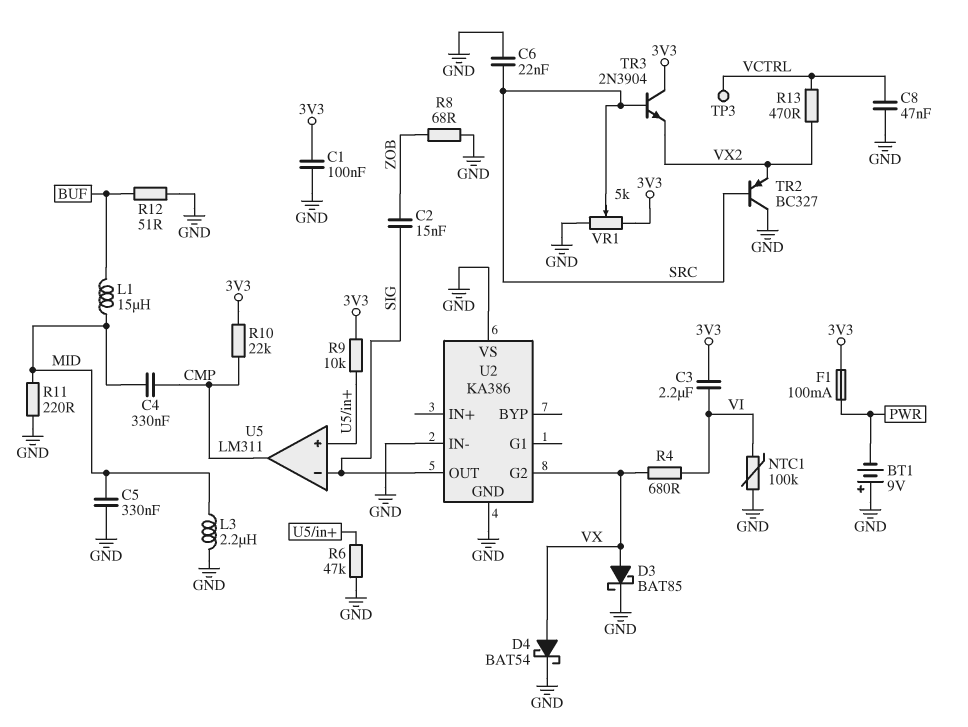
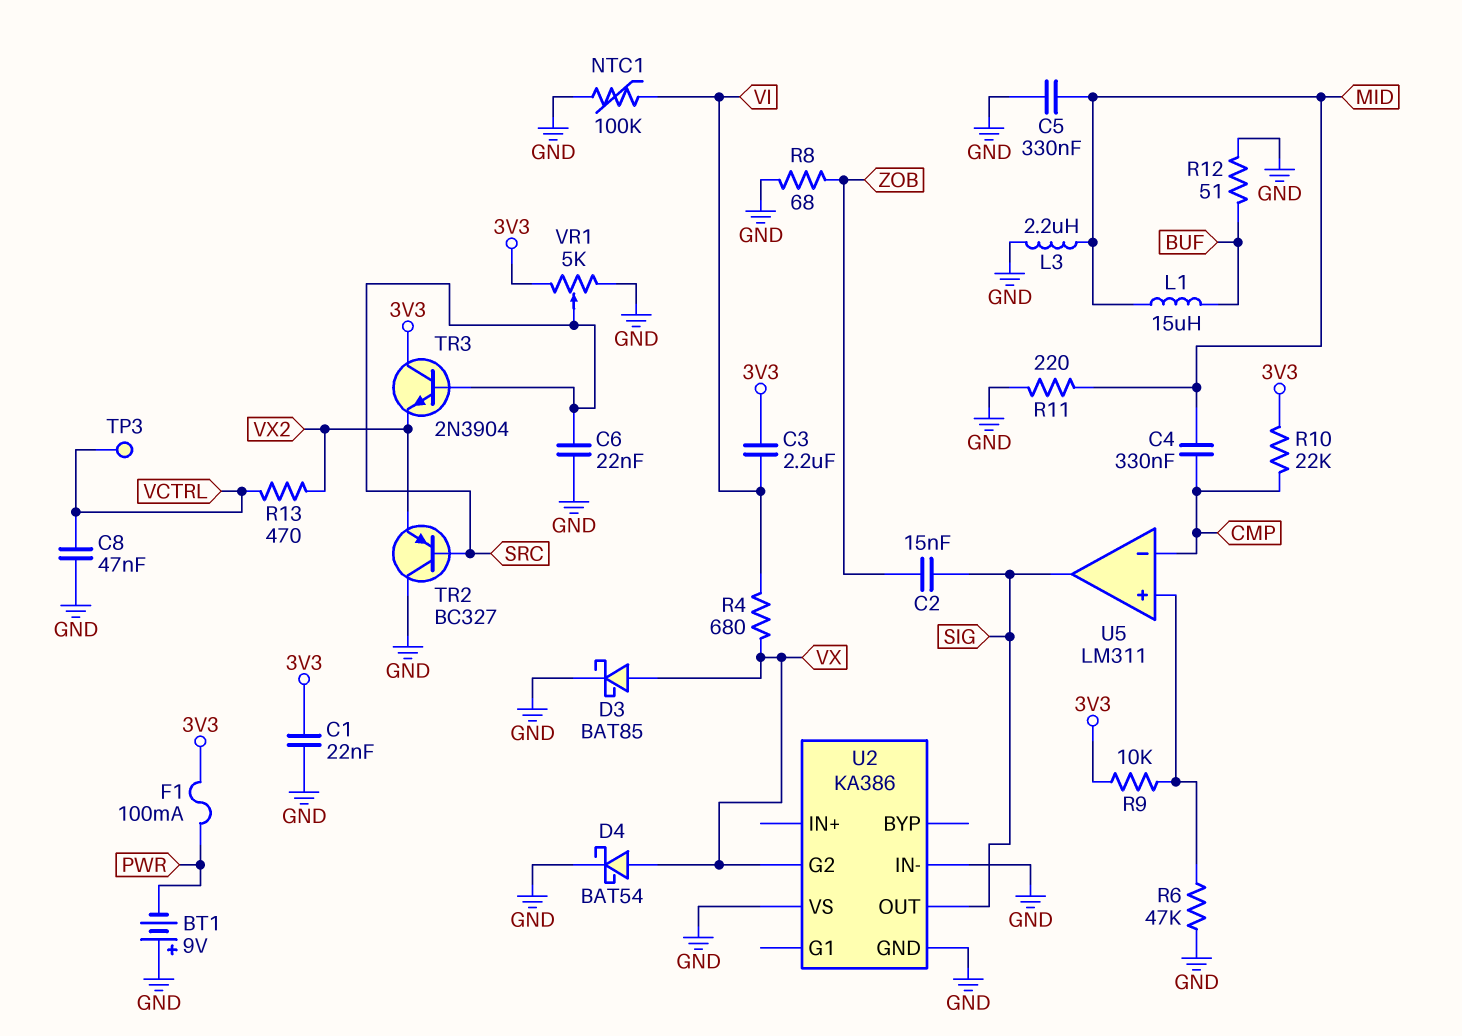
C1: 100nF (3V3, GND) -> 22nF (3V3, GND)
U5 pin in-: SIG -> CMP
U5 pin out: CMP -> SIG

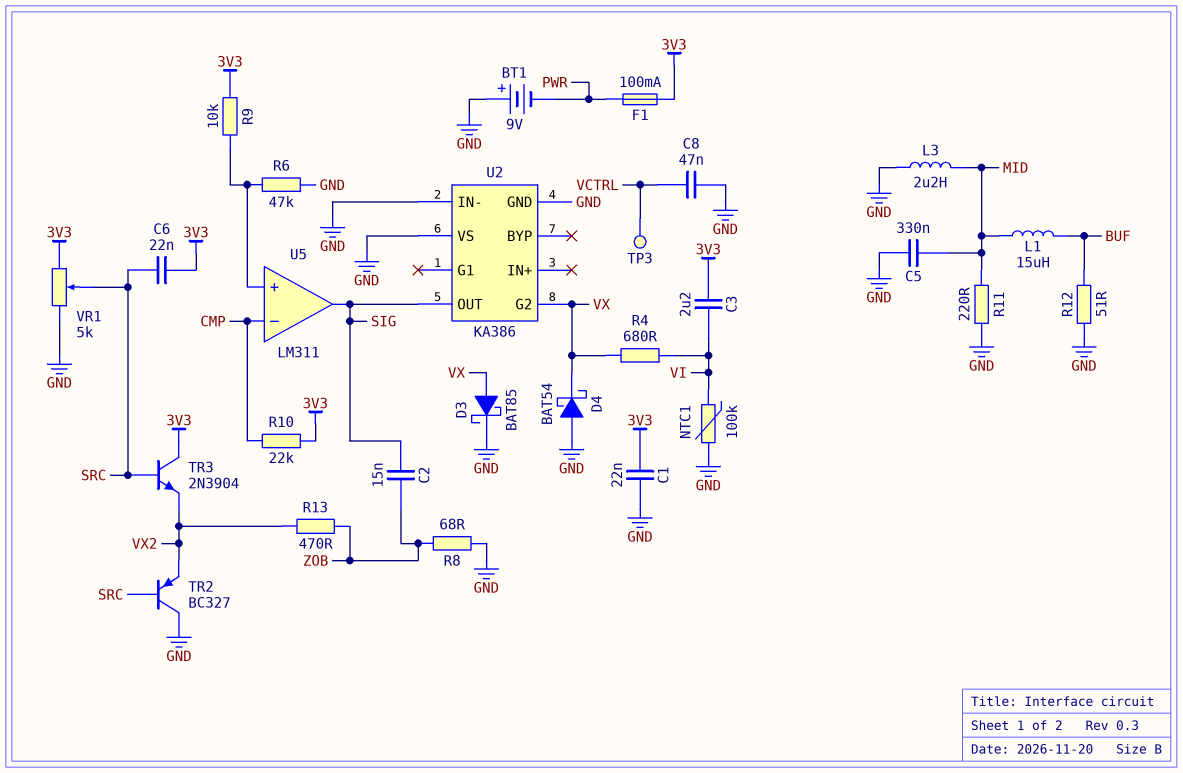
C4: 330nF (CMP, MID) -> none
C6: 22nF (GND, SRC) -> 22nF (3V3, SRC)
D4: schottky BAT54 (A VX, K GND) -> schottky BAT54 (A GND, K VX)
R13: 470 (VCTRL, VX2) -> 470 (VX2, ZOB)

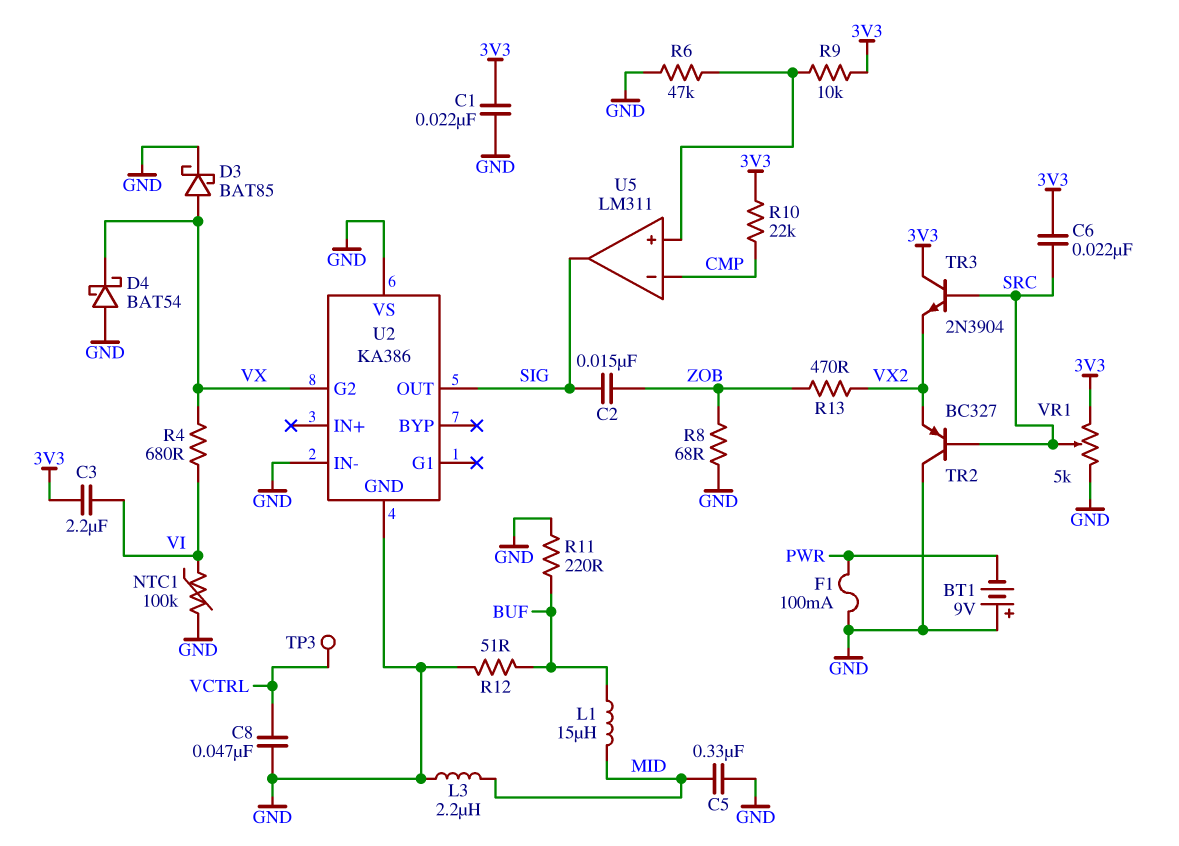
F1: 100mA (3V3, PWR) -> 100mA (GND, PWR)
R11: 220 (GND, MID) -> 220 (BUF, GND)

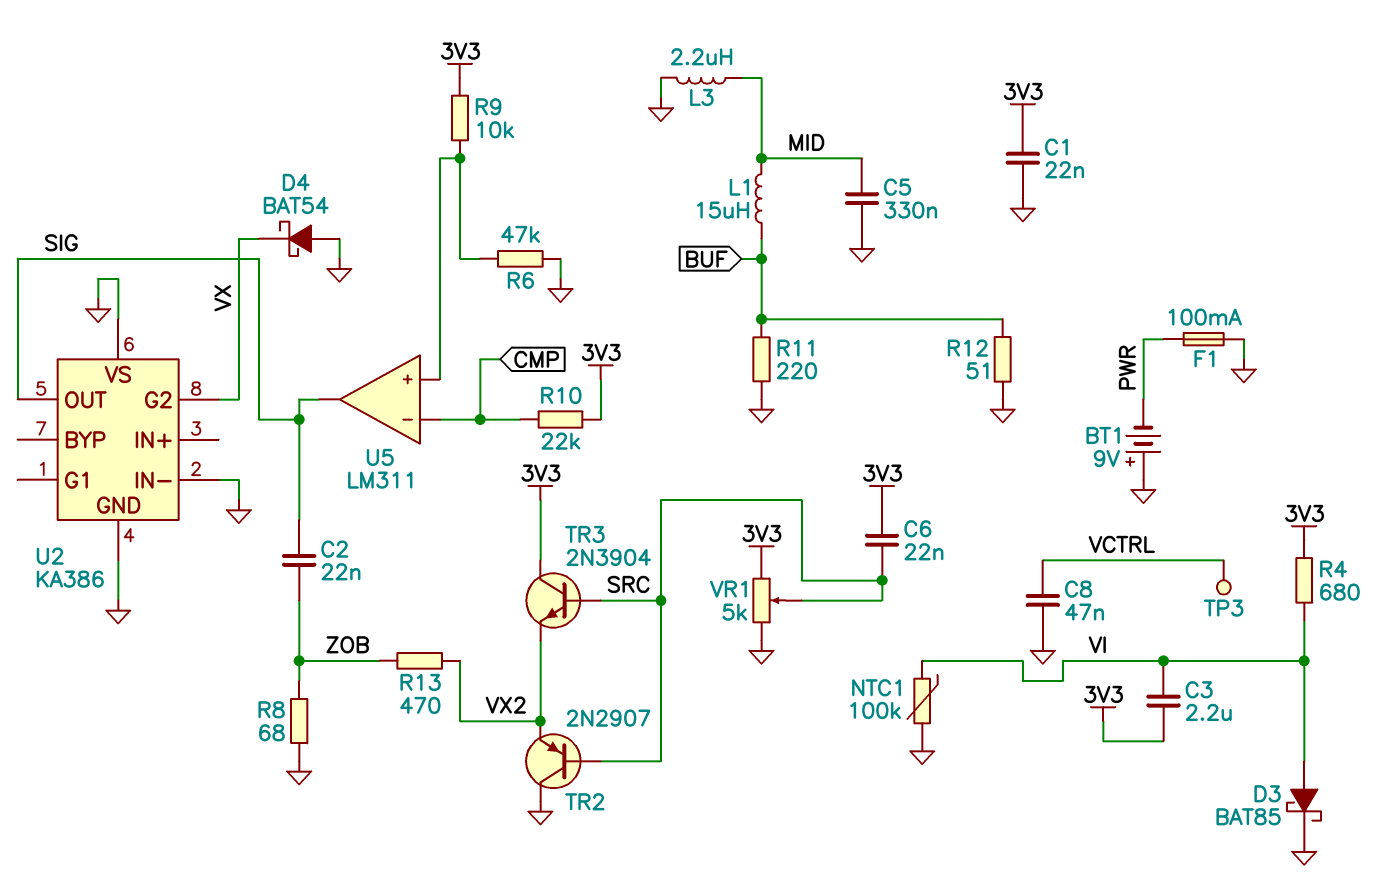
C2: 15nF (SIG, ZOB) -> 22nF (SIG, ZOB)
D3: schottky BAT85 (A VX, K GND) -> schottky BAT85 (A VI, K GND)
R4: 680 (VI, VX) -> 680 (3V3, VI)
TR2: PNP BC327 (B SRC, C GND, E VX2) -> PNP 2N2907 (B SRC, C GND, E VX2)

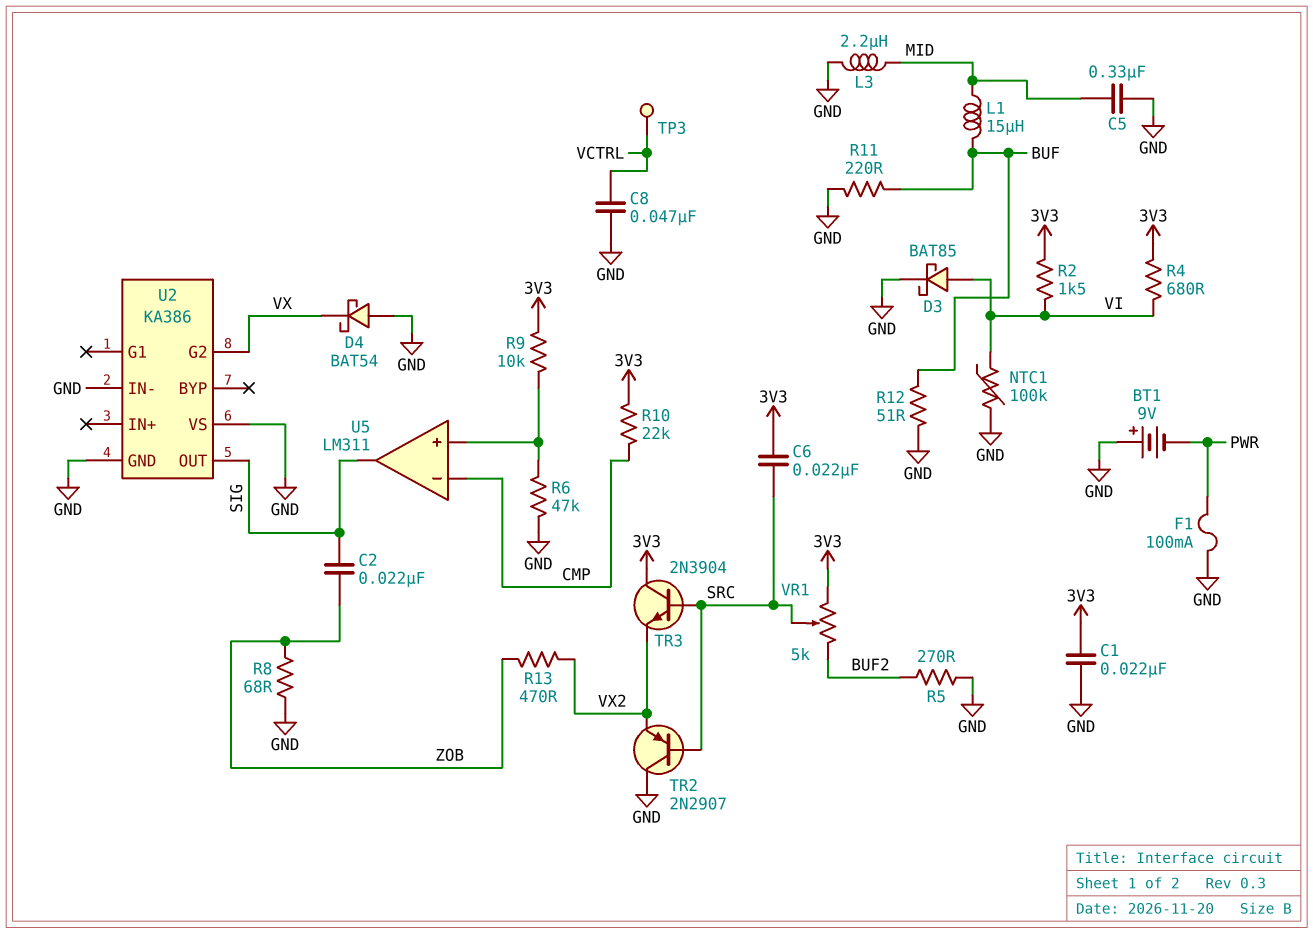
C3: 2.2uF (3V3, VI) -> none
R2: none -> 1.5k (3V3, VI)
R5: none -> 270 (BUF2, GND)
VR1: 5k (3V3, GND, wiper SRC) -> 5k (3V3, BUF2, wiper SRC)

